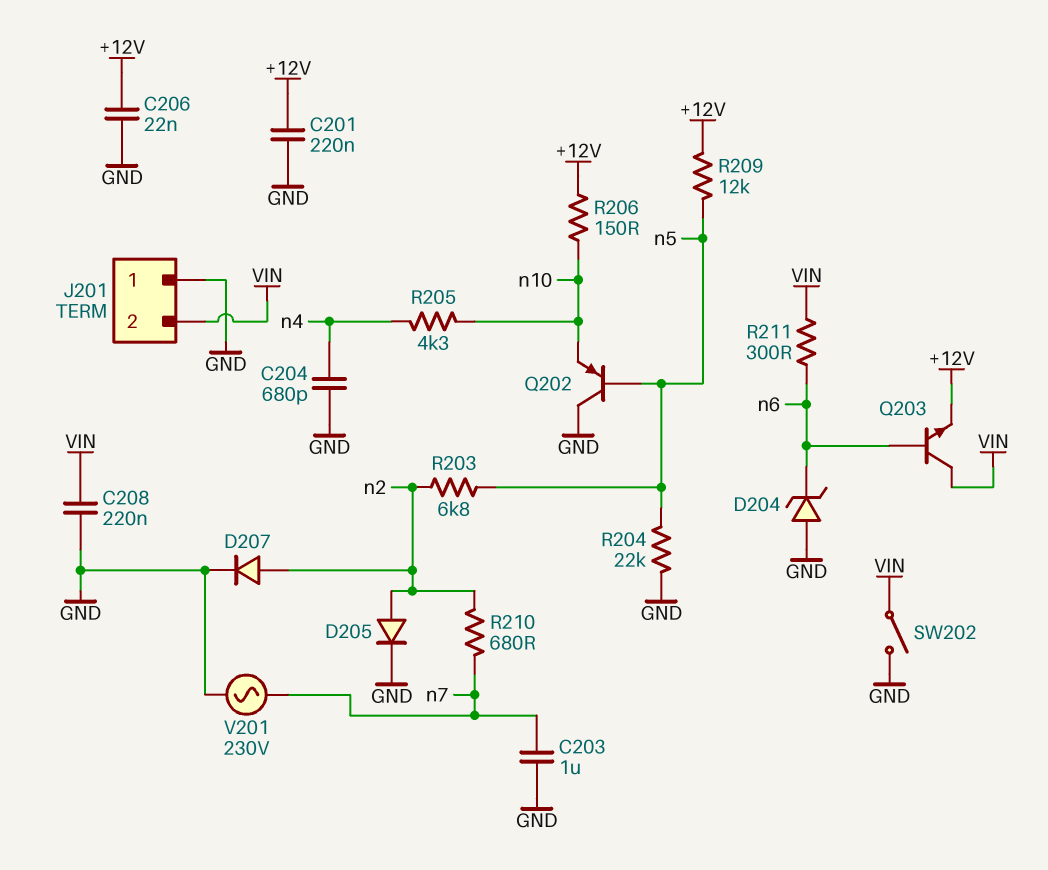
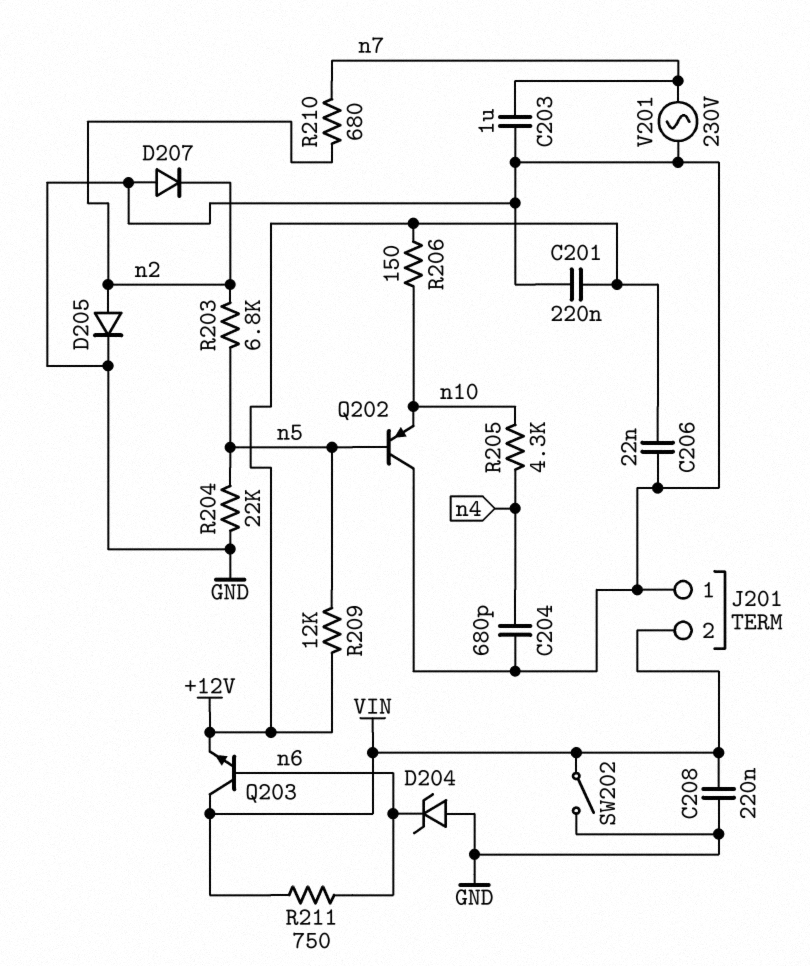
D207: diode (A n2, K GND) -> diode (A GND, K n2)
R211: 300 (VIN, n6) -> 750 (VIN, n6)

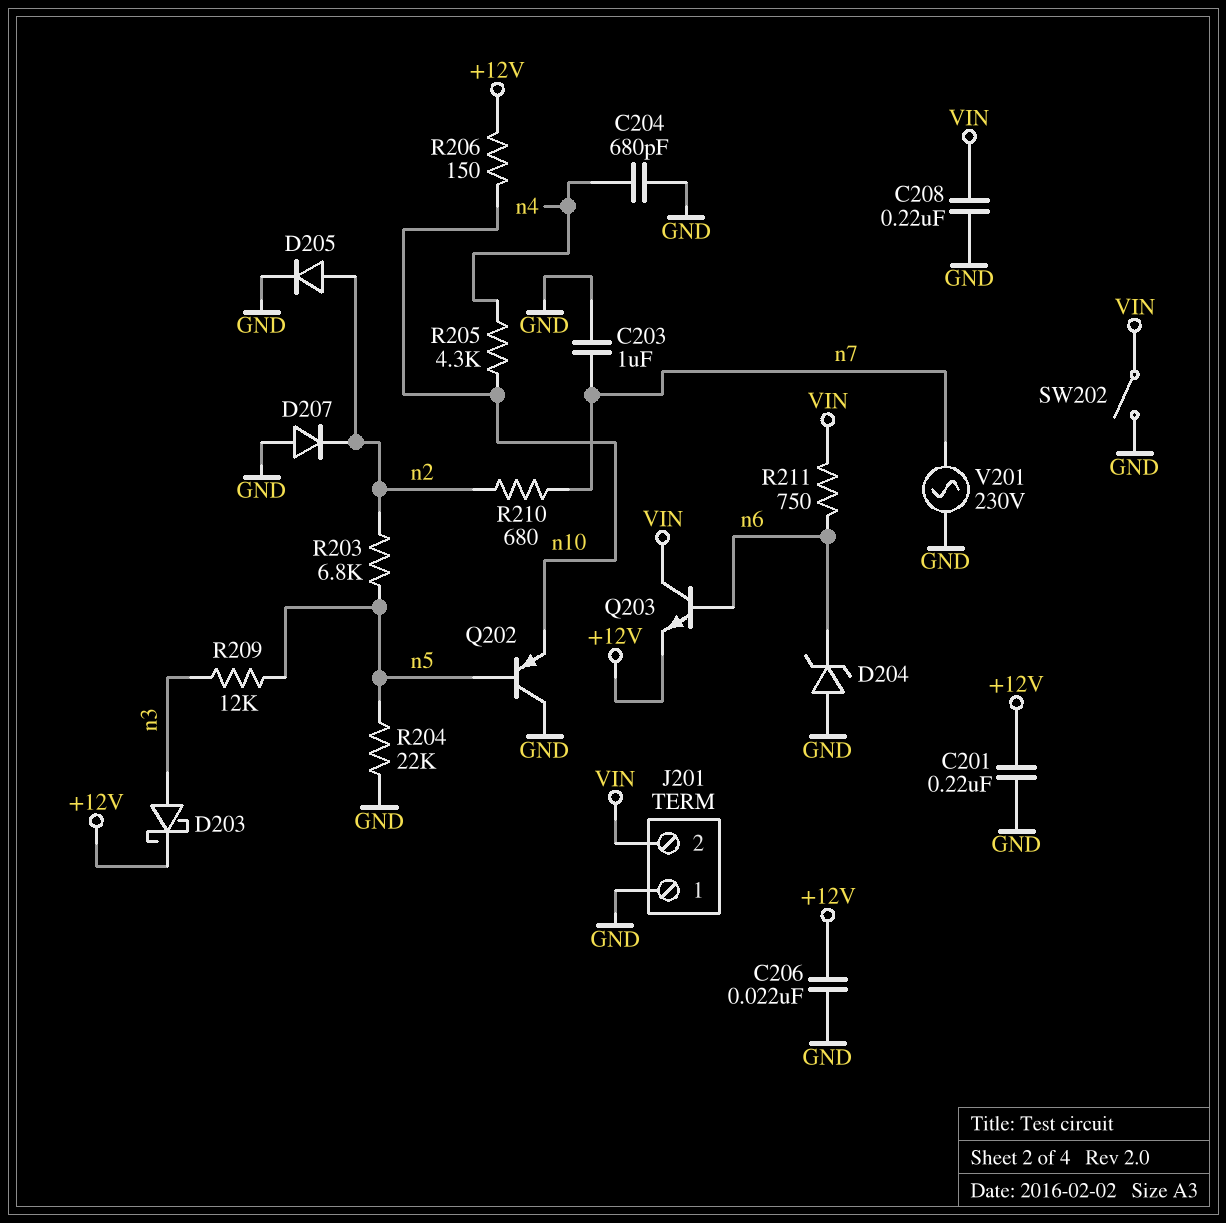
D203: none -> schottky (A n3, K +12V)
R209: 12k (+12V, n5) -> 12k (n3, n5)

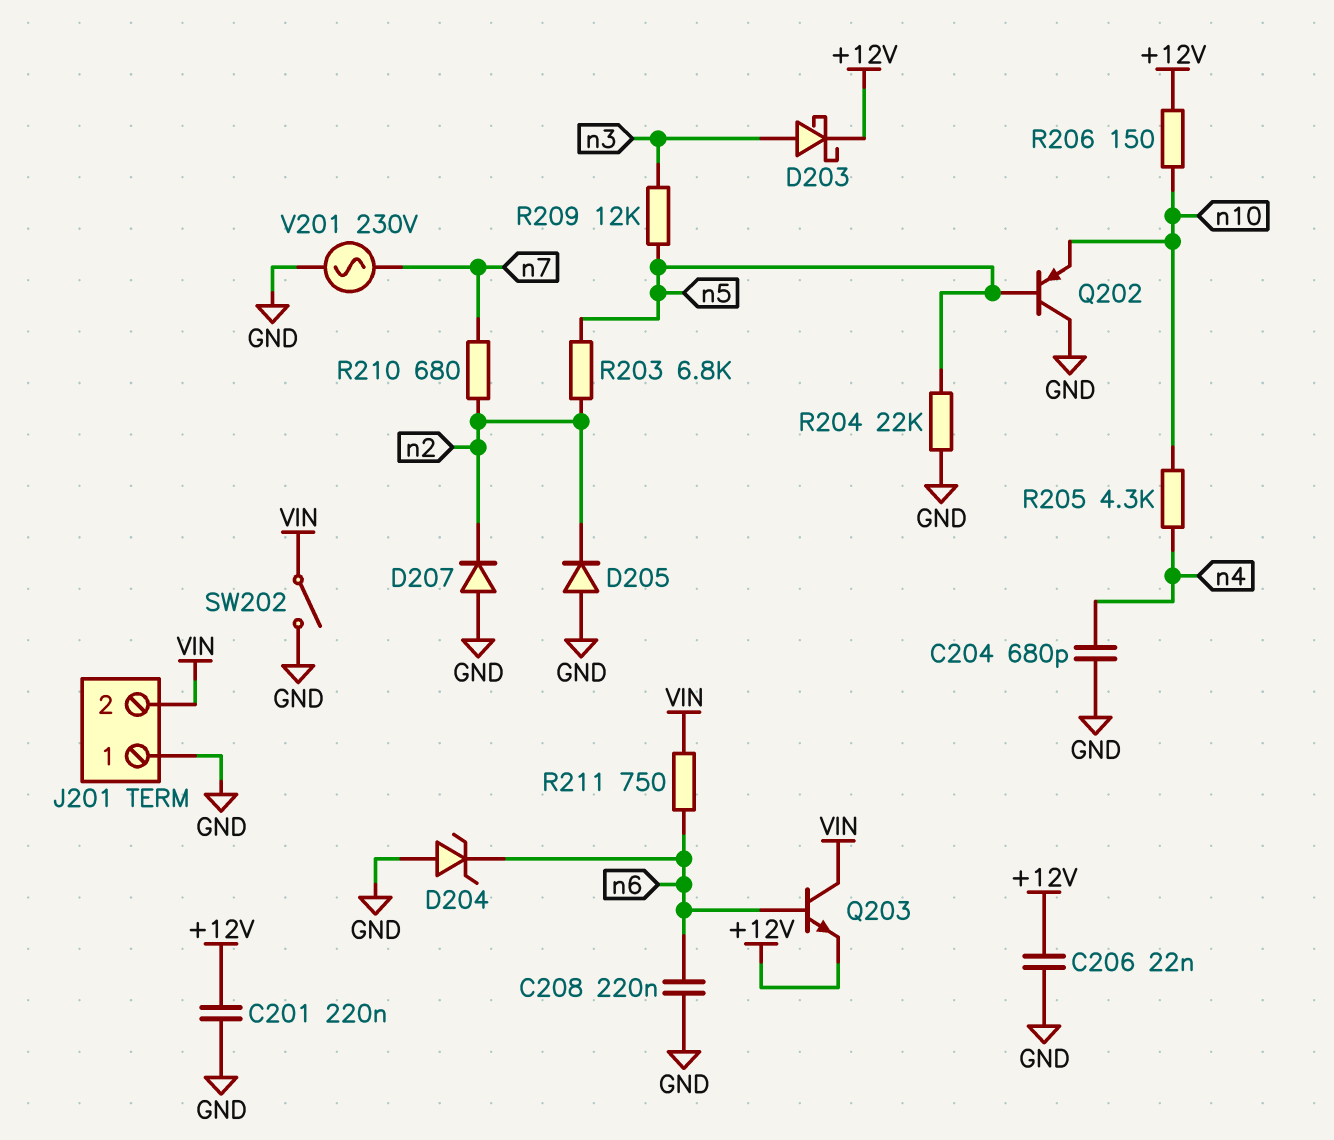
C203: 1uF (GND, n7) -> none
C208: 220nF (GND, VIN) -> 220nF (GND, n6)
D205: diode (A n2, K GND) -> diode (A GND, K n2)

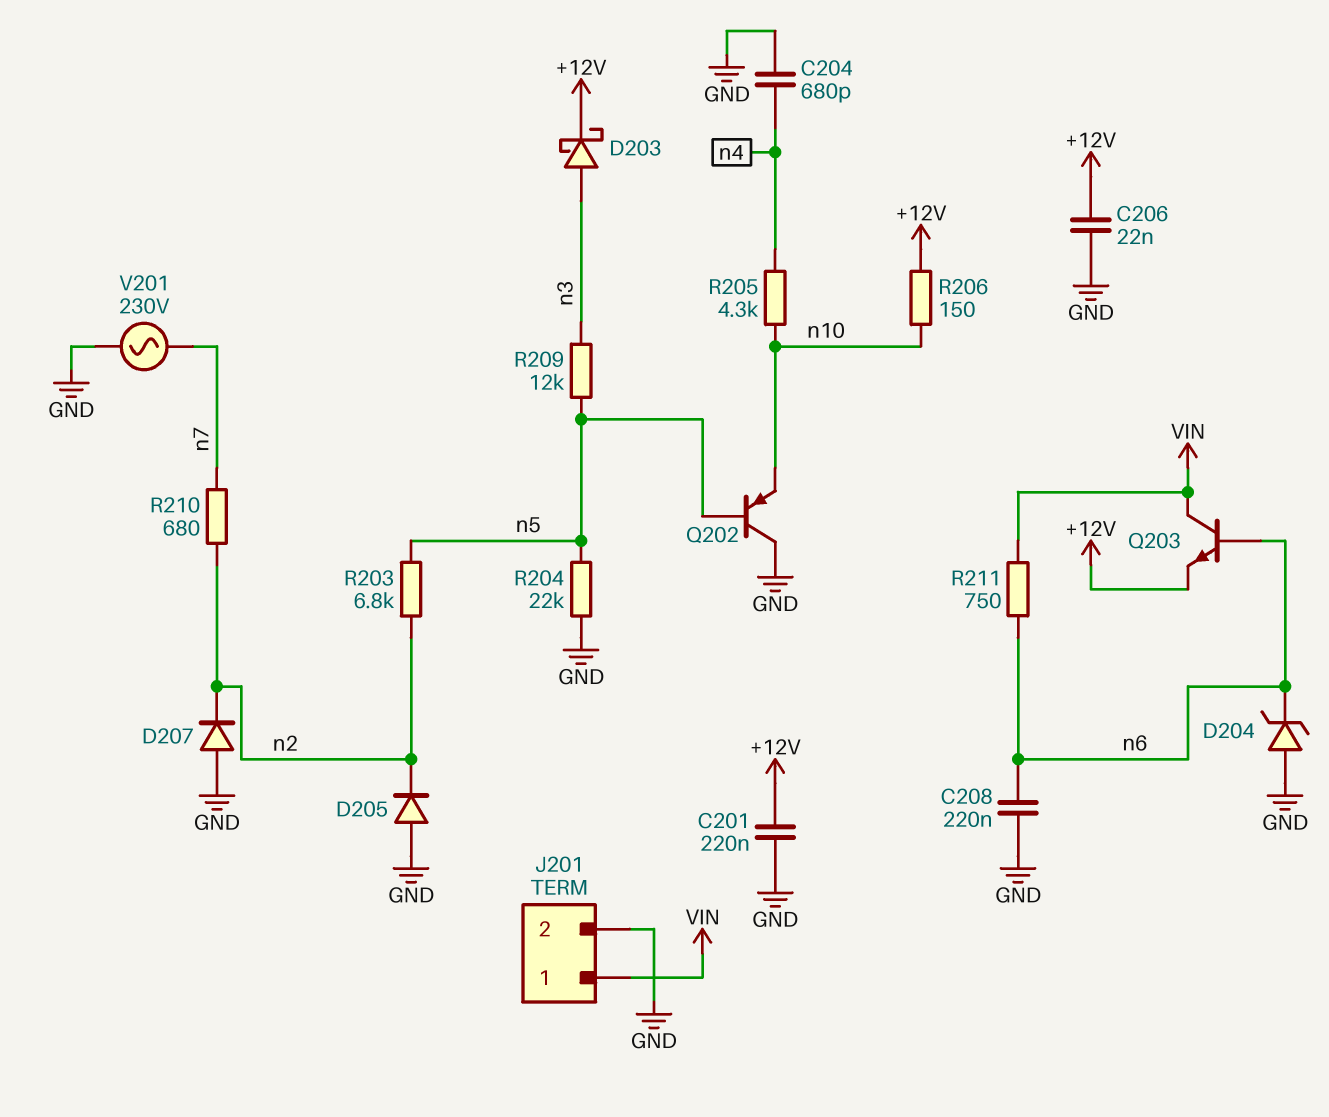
J201 pin 1: GND -> VIN
J201 pin 2: VIN -> GND
SW202: switch (GND, VIN) -> none

